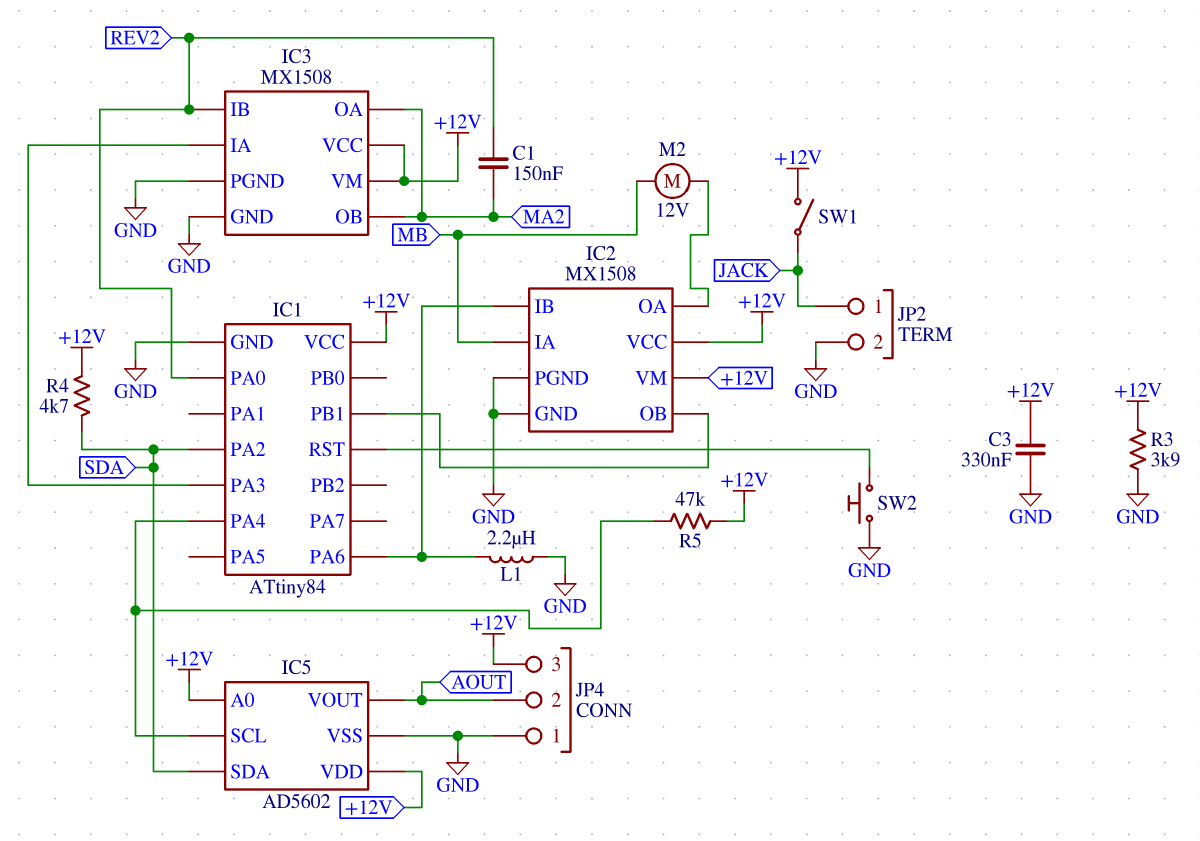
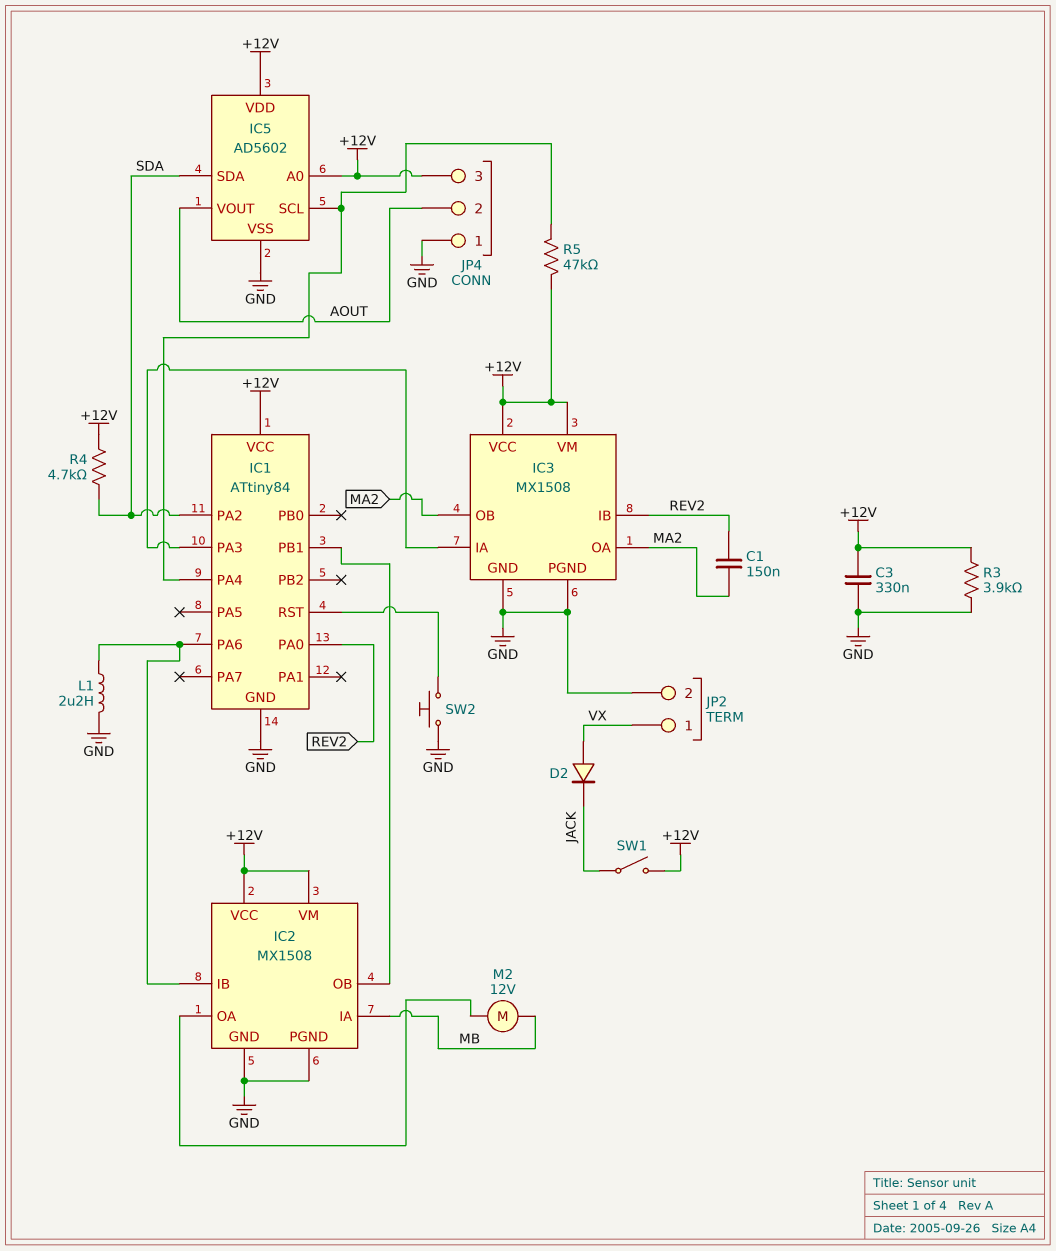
D2: none -> diode (A VX, K JACK)
JP2 pin 1: JACK -> VX

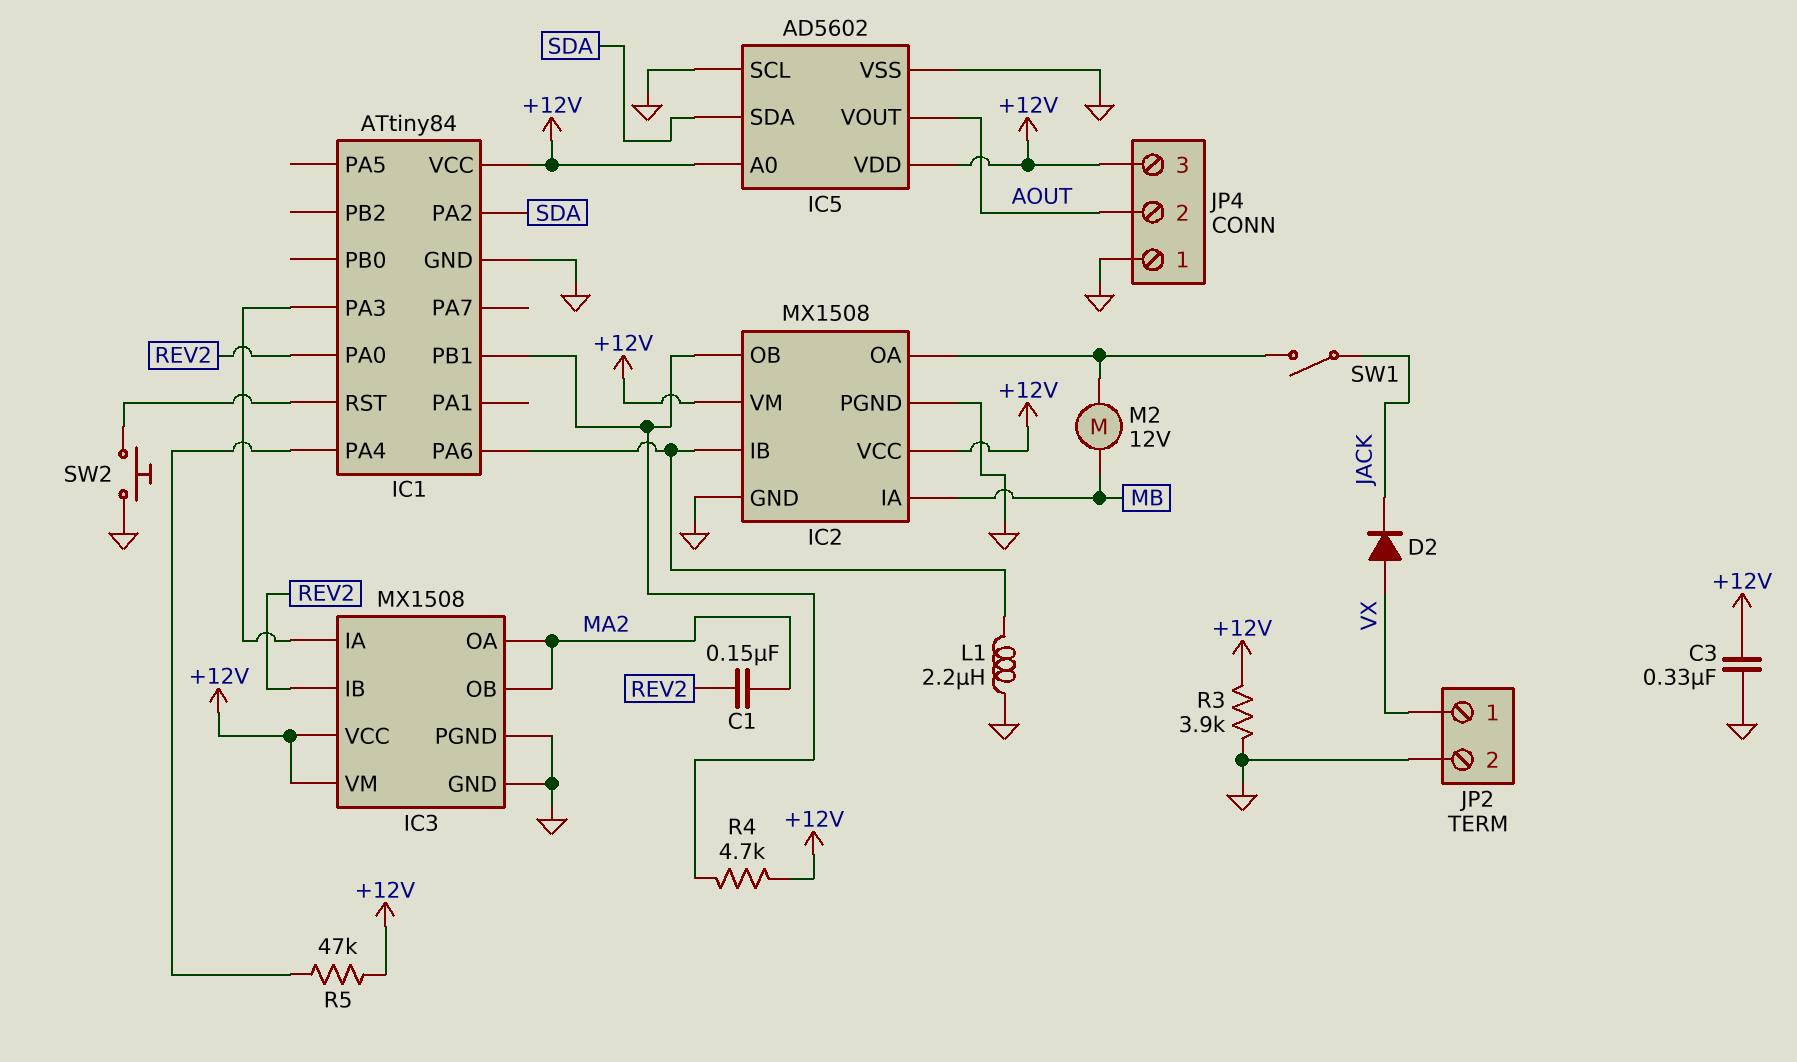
IC5 pin SCL: IC1/PA4 -> GND
R4: 4.7k (+12V, SDA) -> 4.7k (+12V, IC1/PB1)
SW1: switch (+12V, JACK) -> switch (IC2/OA, JACK)

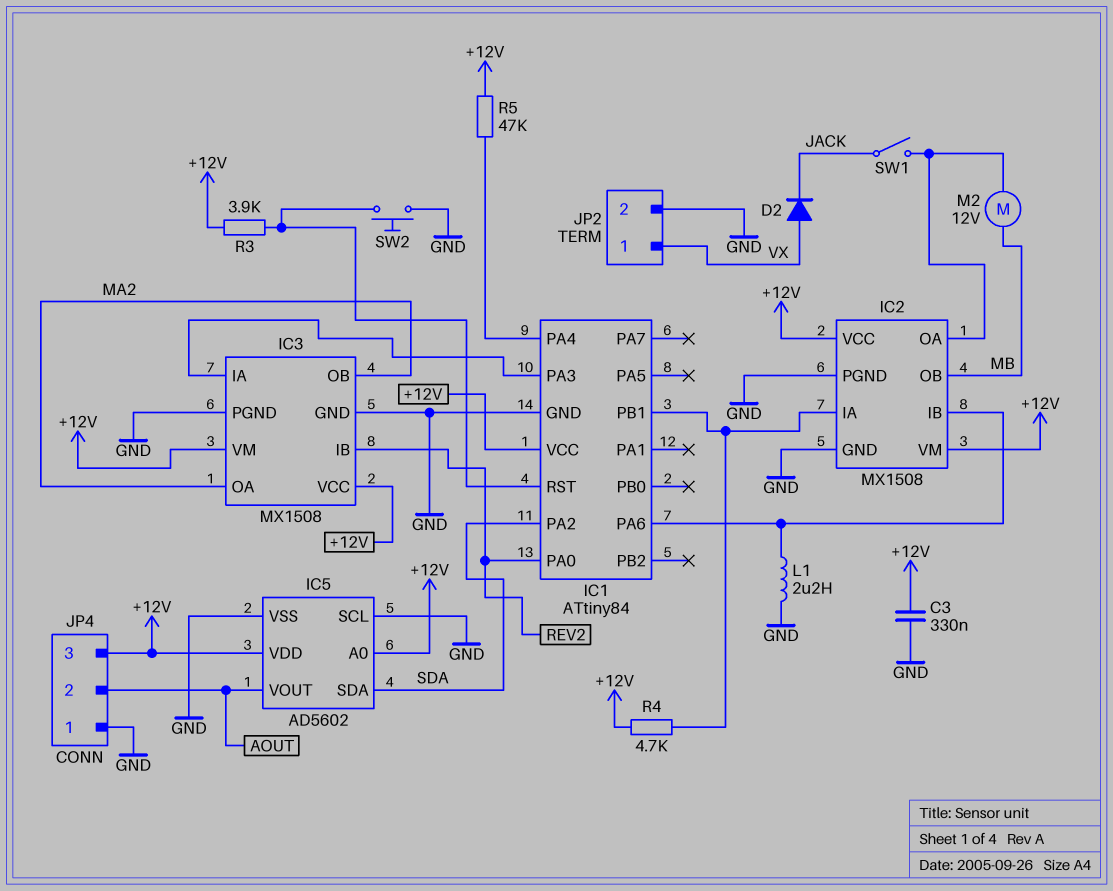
C1: 150nF (MA2, REV2) -> none
IC2 pin IA: MB -> IC1/PB1
IC2 pin OB: IC1/PB1 -> MB
R3: 3.9k (+12V, GND) -> 3.9k (+12V, IC1/RST)

